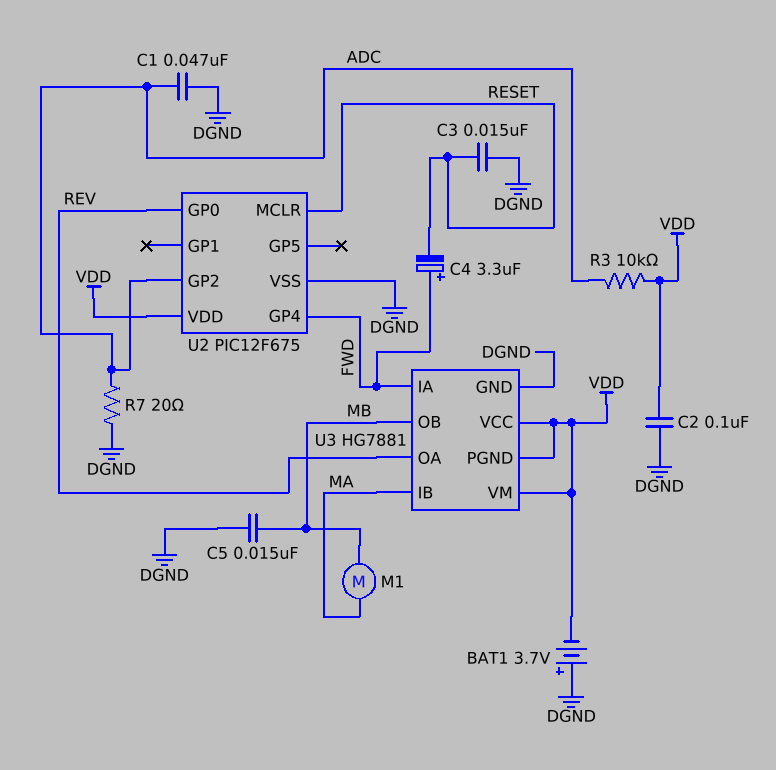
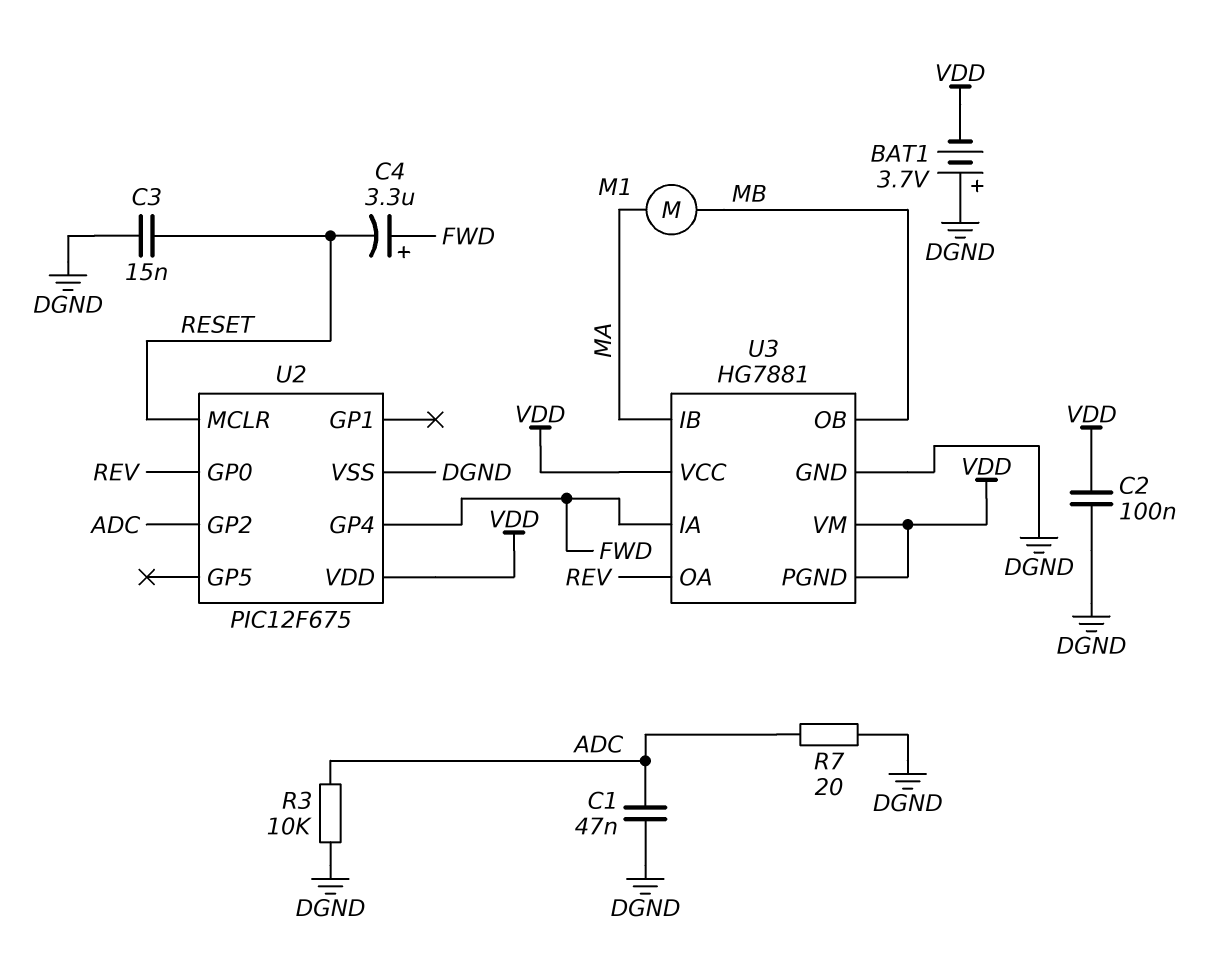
C5: 15nF (DGND, MB) -> none
R3: 10k (ADC, VDD) -> 10k (ADC, DGND)

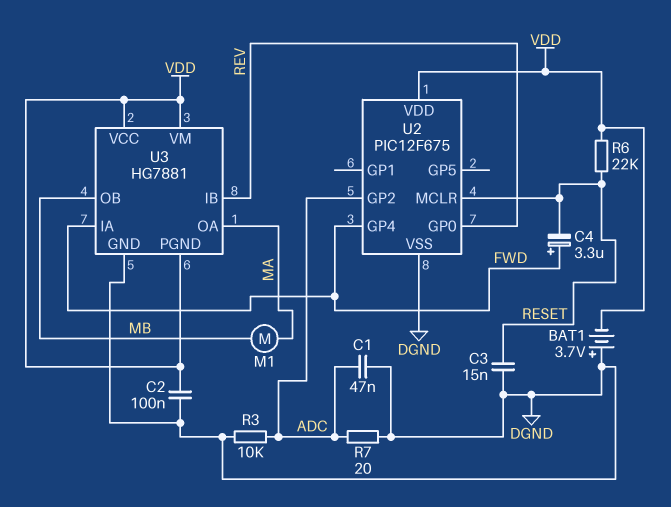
R6: none -> 22k (RESET, VDD)
U3 pin IB: MA -> REV
U3 pin OA: REV -> MA

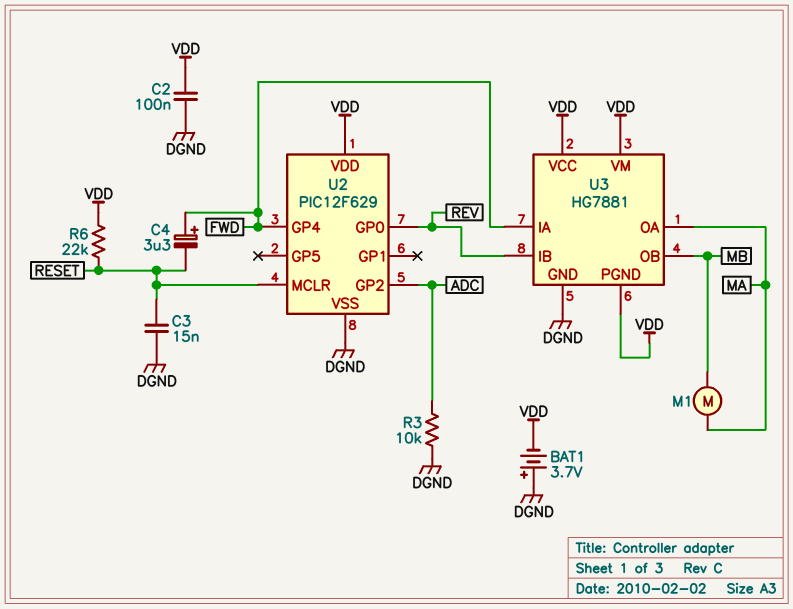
C1: 47nF (ADC, DGND) -> none
R7: 20 (ADC, DGND) -> none
U2: PIC12F675 -> PIC12F629

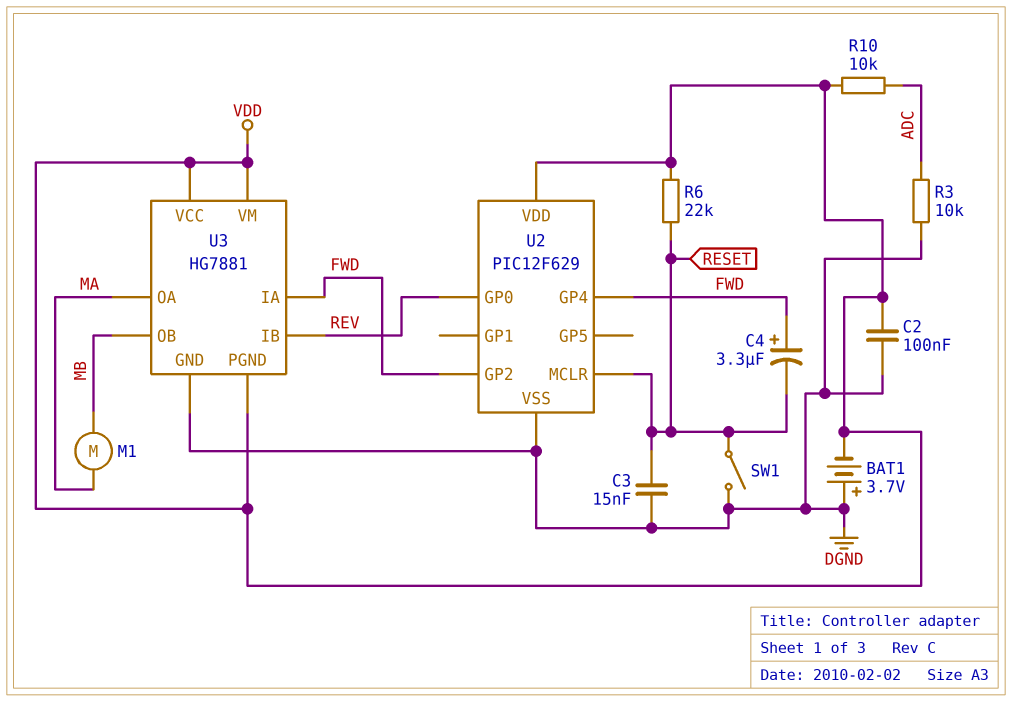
R10: none -> 10k (ADC, VDD)
SW1: none -> switch (DGND, RESET)
U2 pin GP2: ADC -> FWD

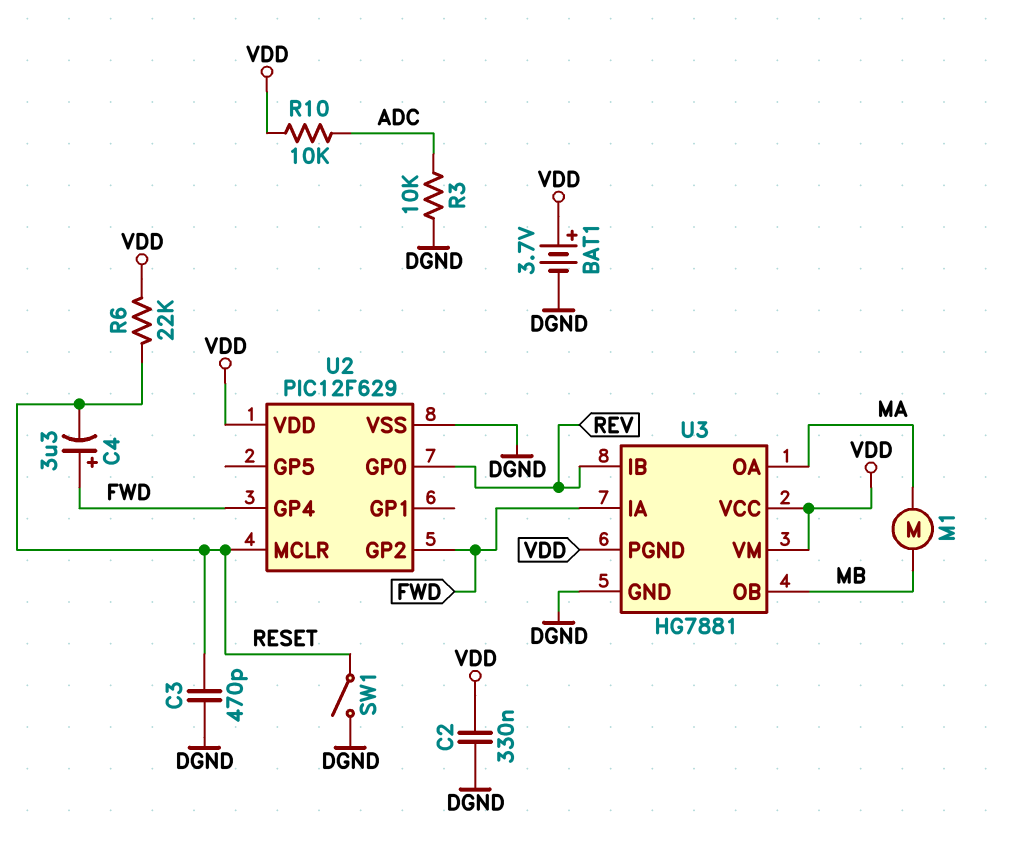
BAT1: 3.7V (plus DGND, minus VDD) -> 3.7V (plus VDD, minus DGND)
C2: 100nF (DGND, VDD) -> 330nF (DGND, VDD)
C3: 15nF (DGND, RESET) -> 470pF (DGND, RESET)

